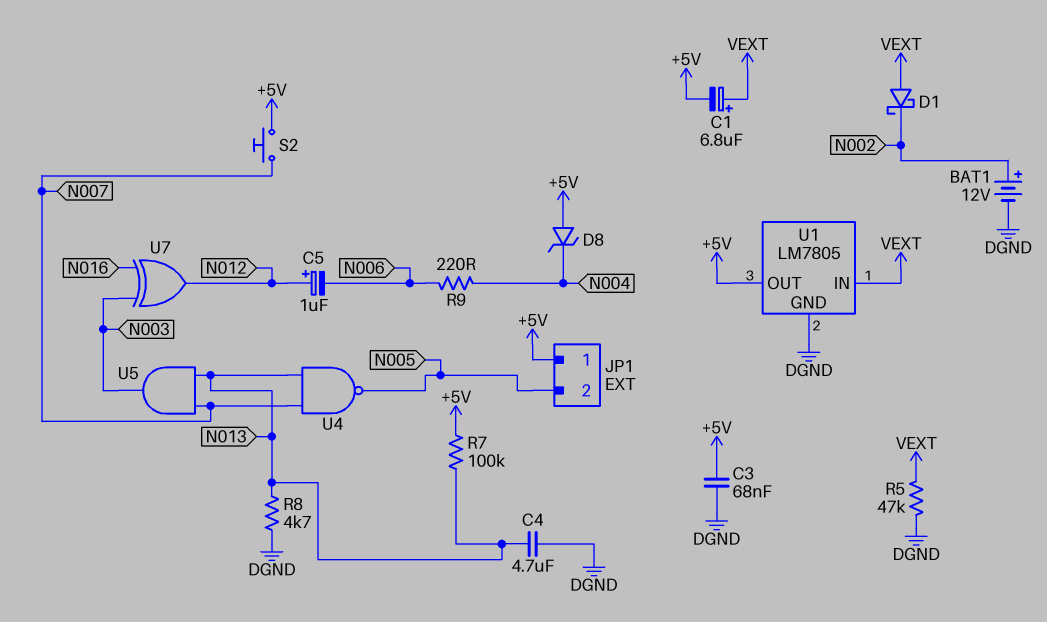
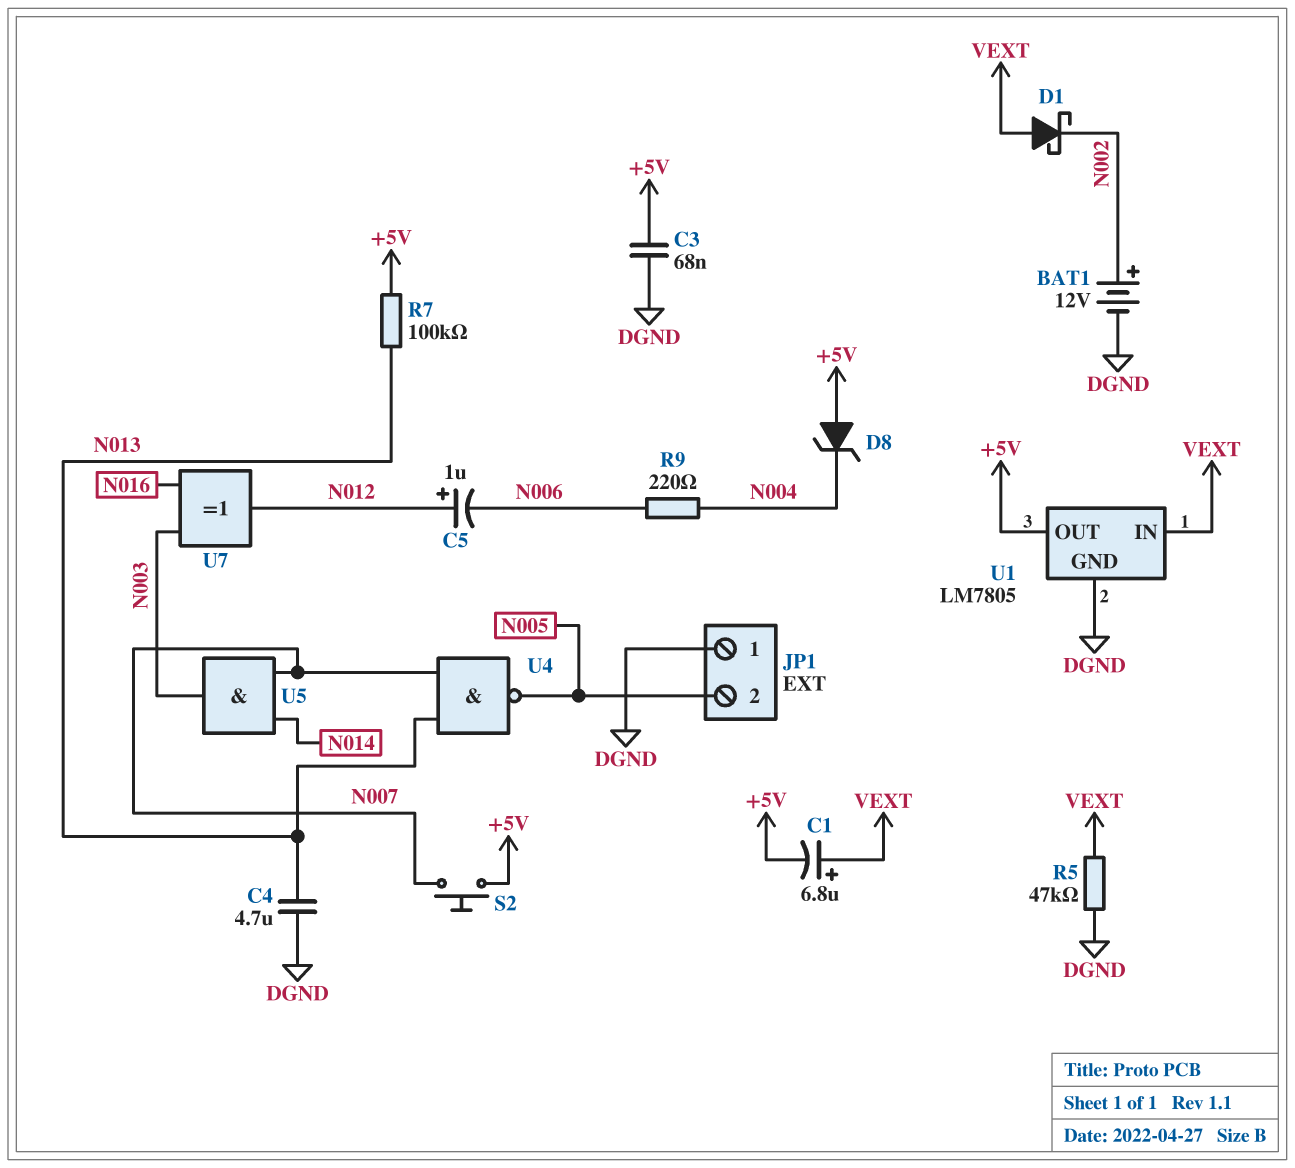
JP1 pin 1: +5V -> DGND
R8: 4.7k (DGND, N013) -> none
U5: AND (in N007, in N013, out N003) -> AND (in N007, in N014, out N003)

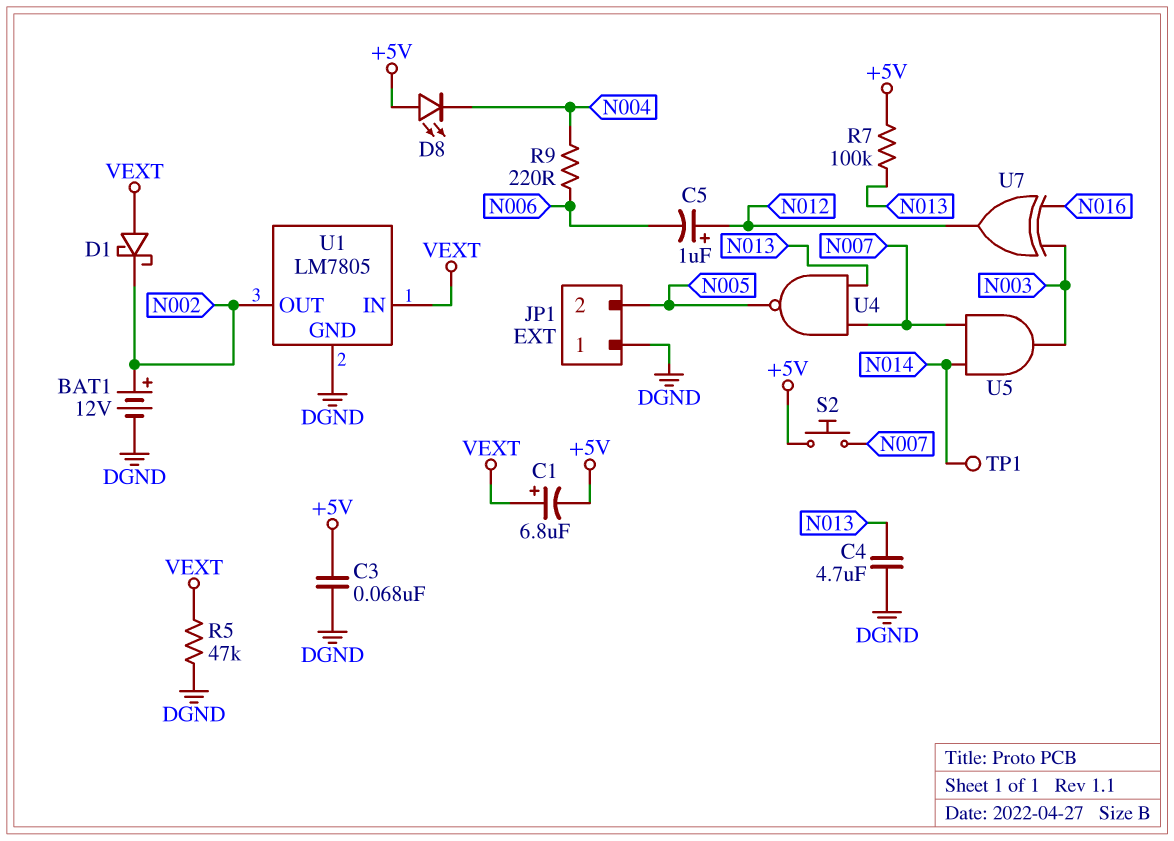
D8: zener (A +5V, K N004) -> LED (A +5V, K N004)
TP1: none -> test point (N014)
U1 pin OUT: +5V -> N002

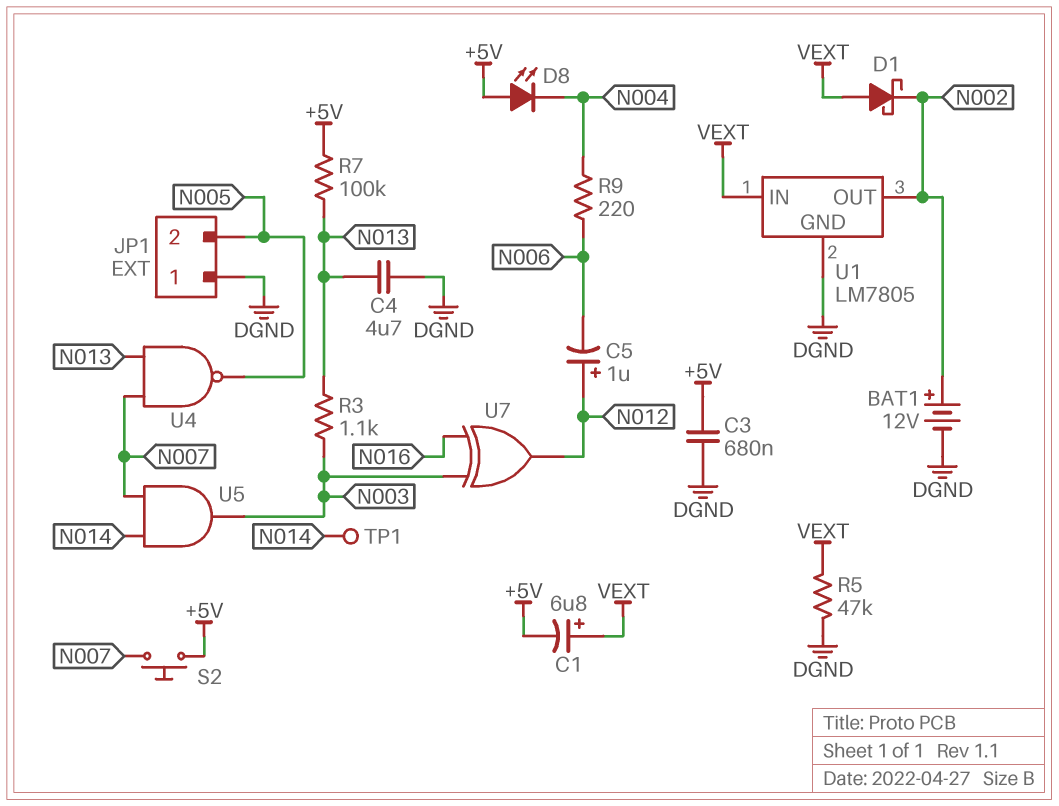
C3: 68nF (+5V, DGND) -> 680nF (+5V, DGND)
R3: none -> 1.1k (N003, N013)

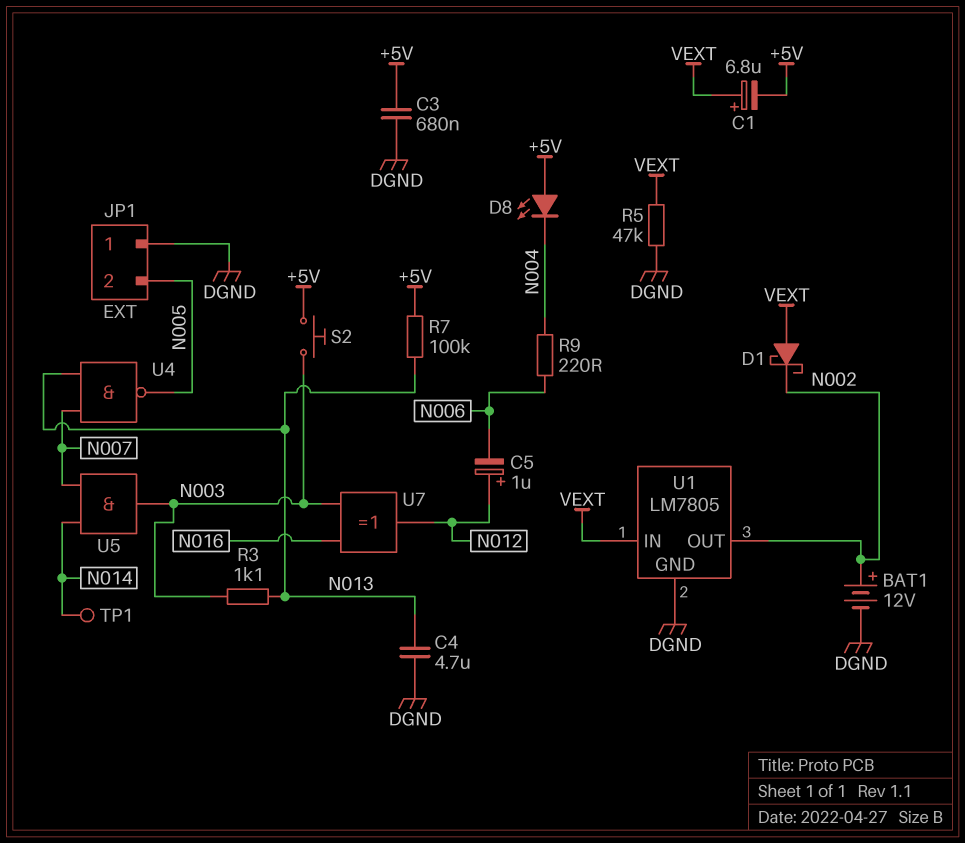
S2: button (+5V, N007) -> button (+5V, N003)

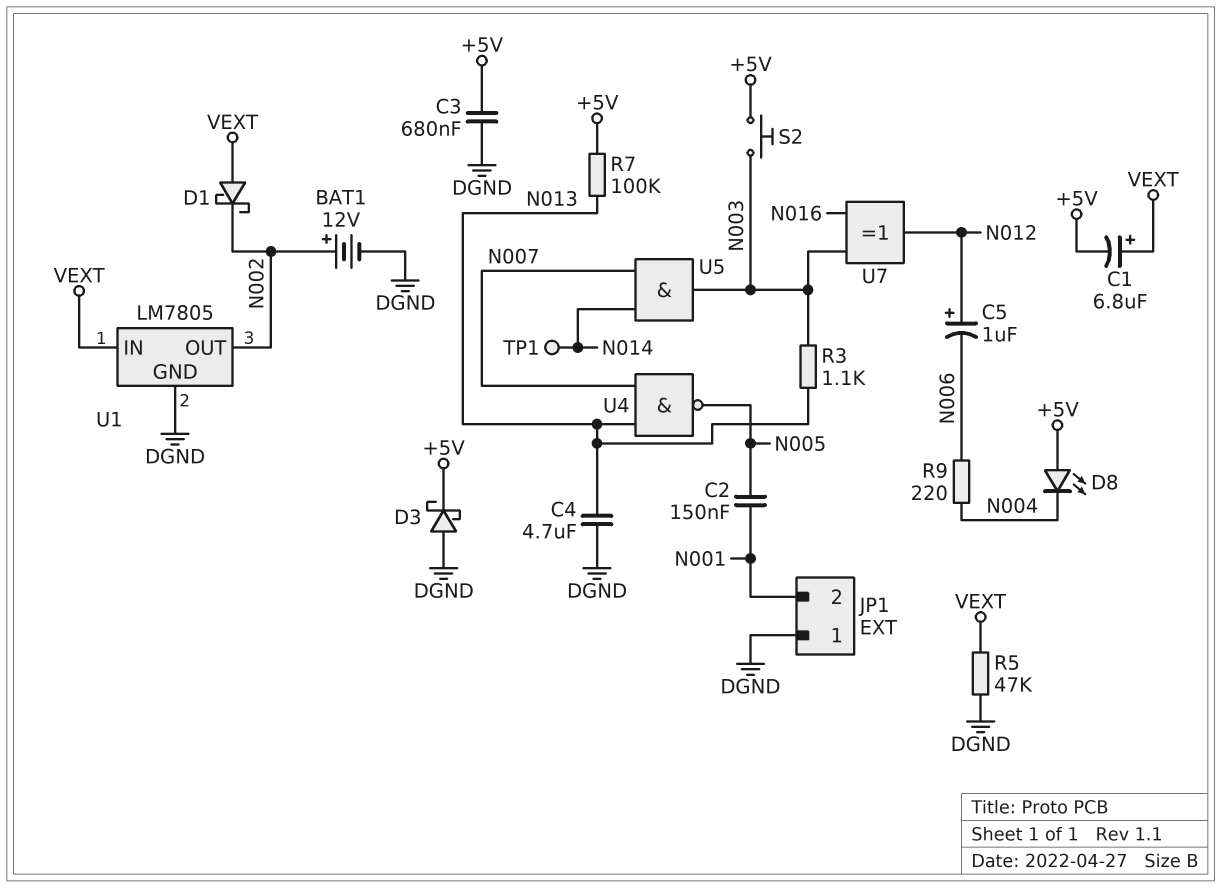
C2: none -> 150nF (N001, N005)
D3: none -> schottky (A DGND, K +5V)
JP1 pin 2: N005 -> N001

